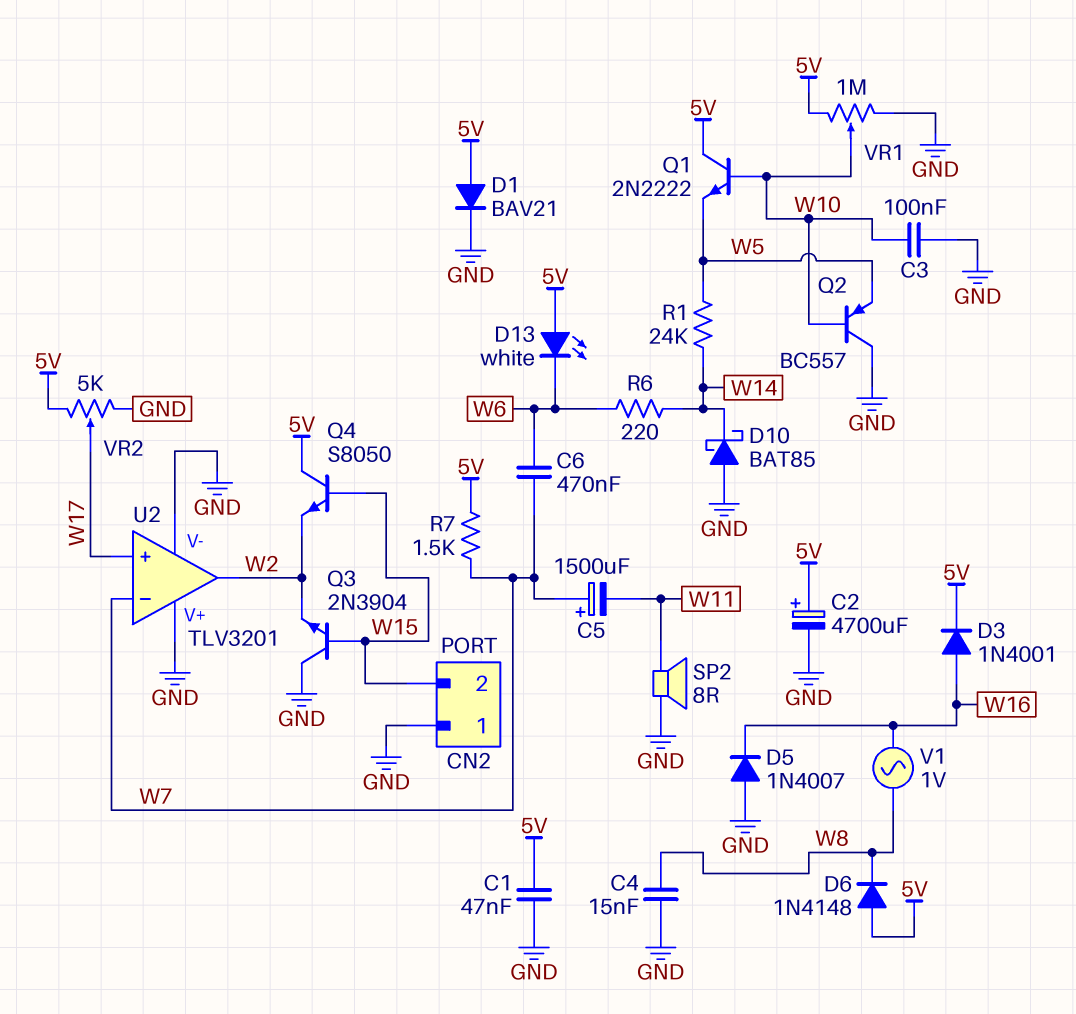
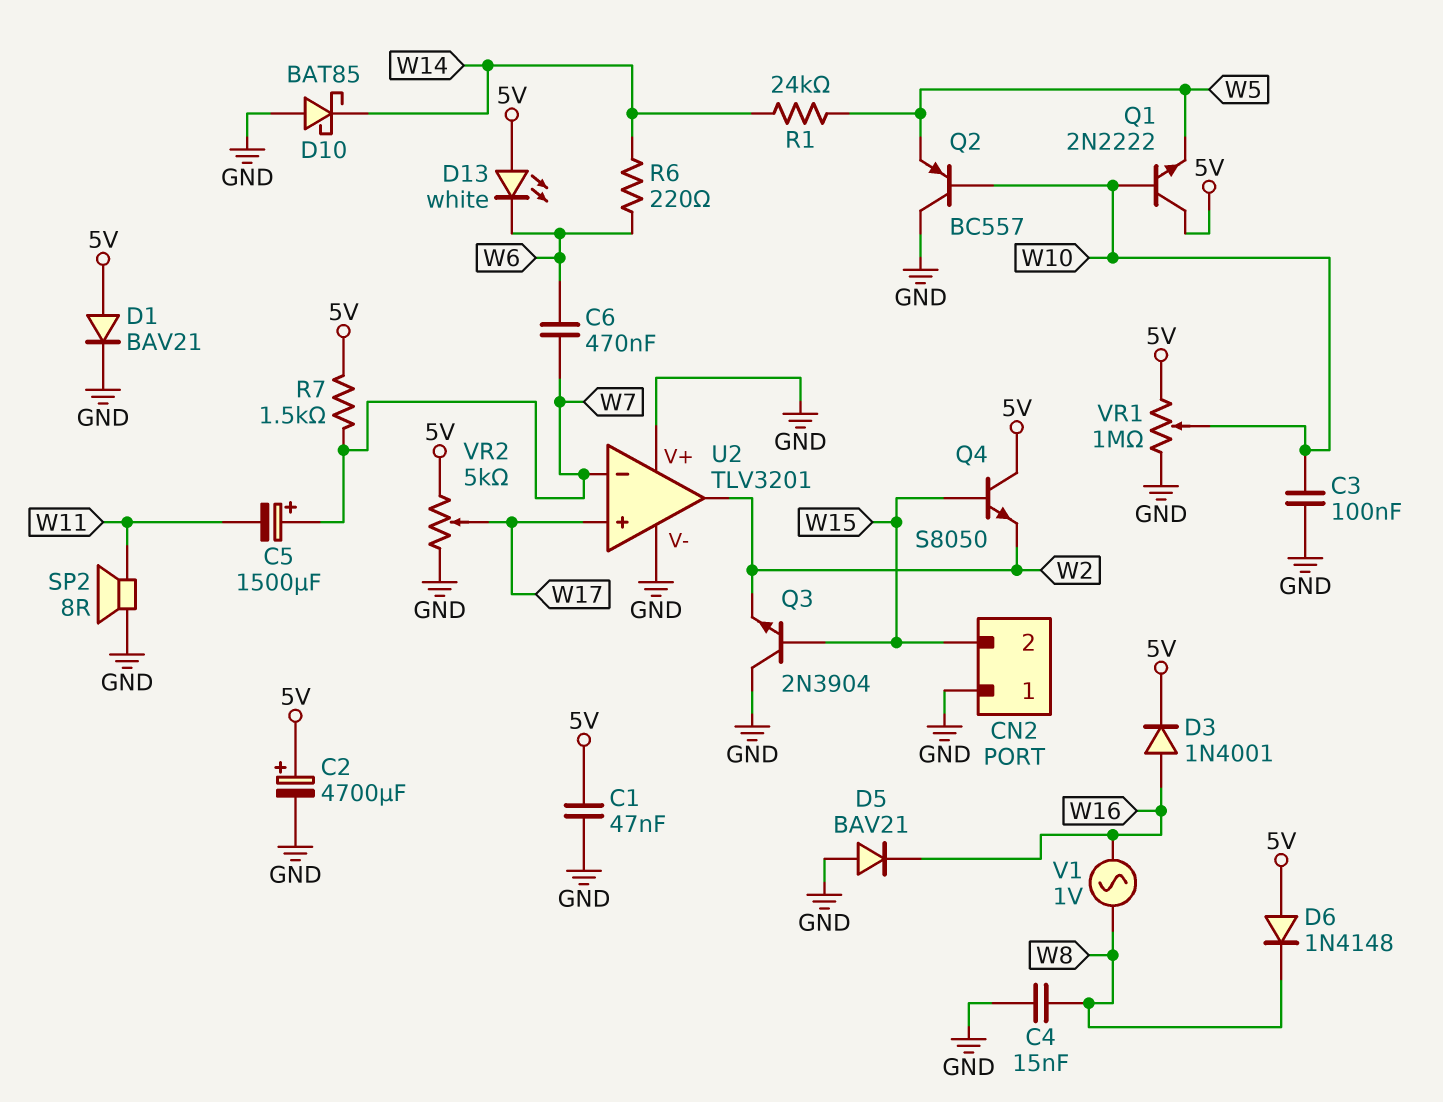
D5: diode 1N4007 (A GND, K W16) -> diode BAV21 (A GND, K W16)

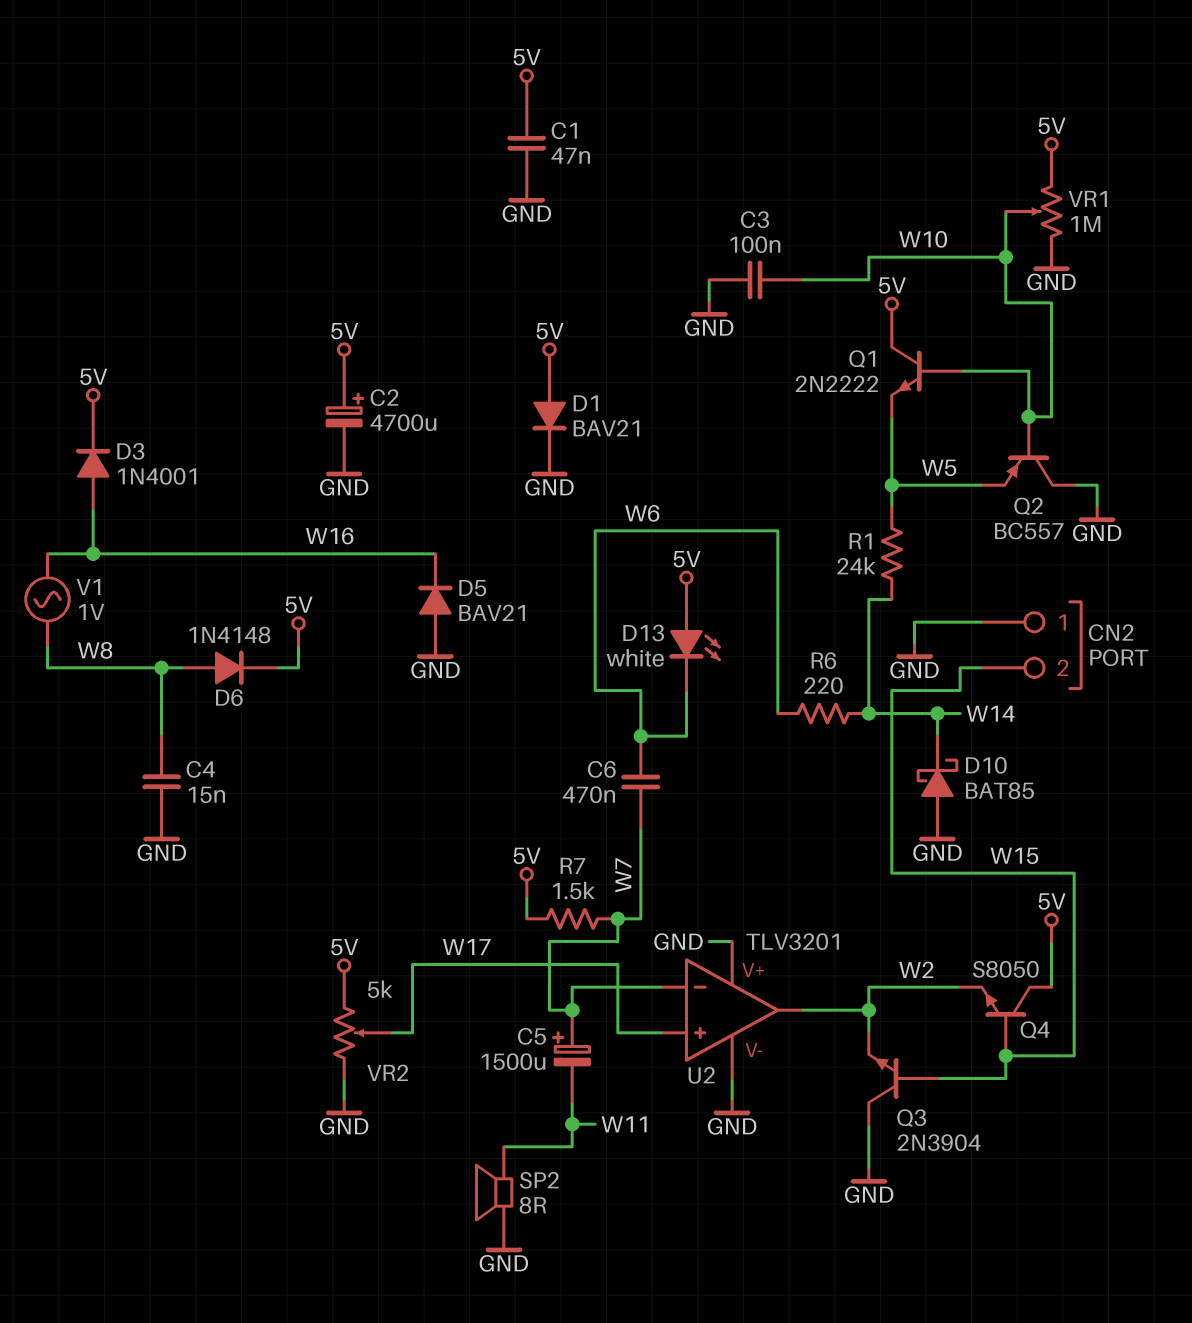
D6: diode 1N4148 (A 5V, K W8) -> diode 1N4148 (A W8, K 5V)

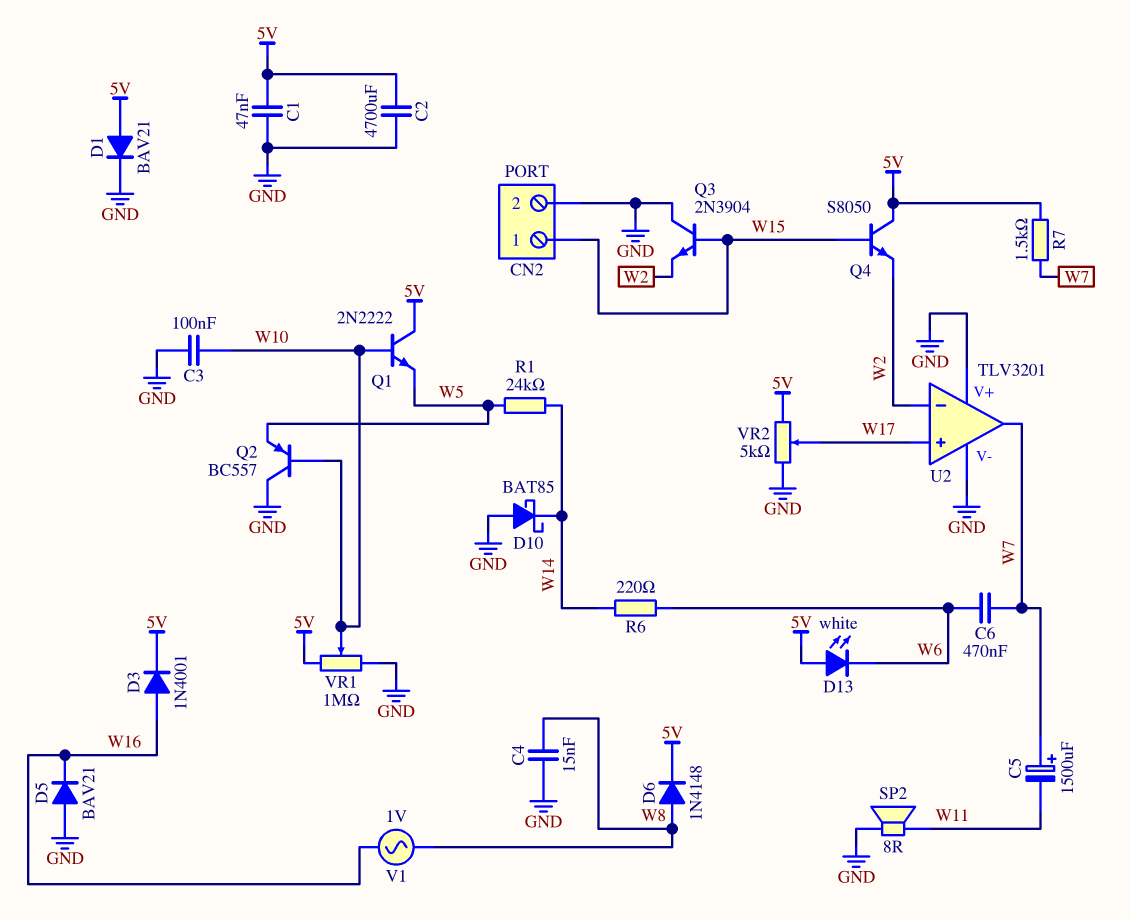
C2: 4700uF (plus 5V, minus GND) -> 4700uF (5V, GND)
CN2 pin 1: GND -> W15
CN2 pin 2: W15 -> GND
U2 pin in-: W7 -> W2
U2 pin out: W2 -> W7

